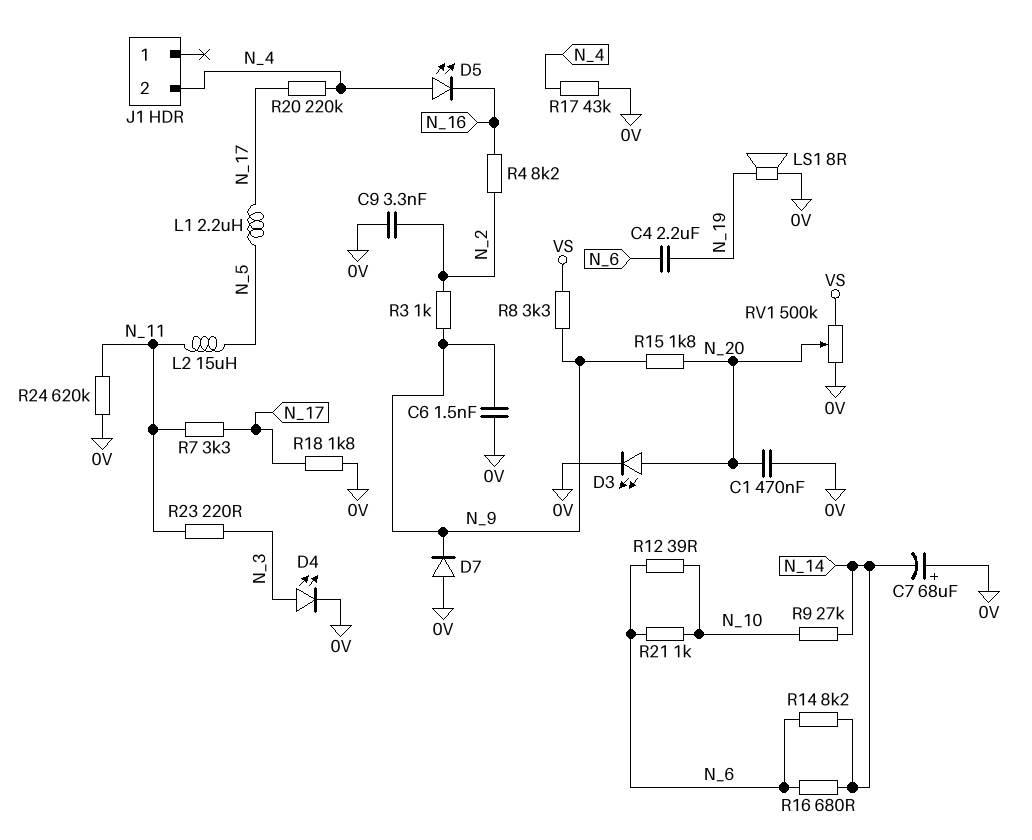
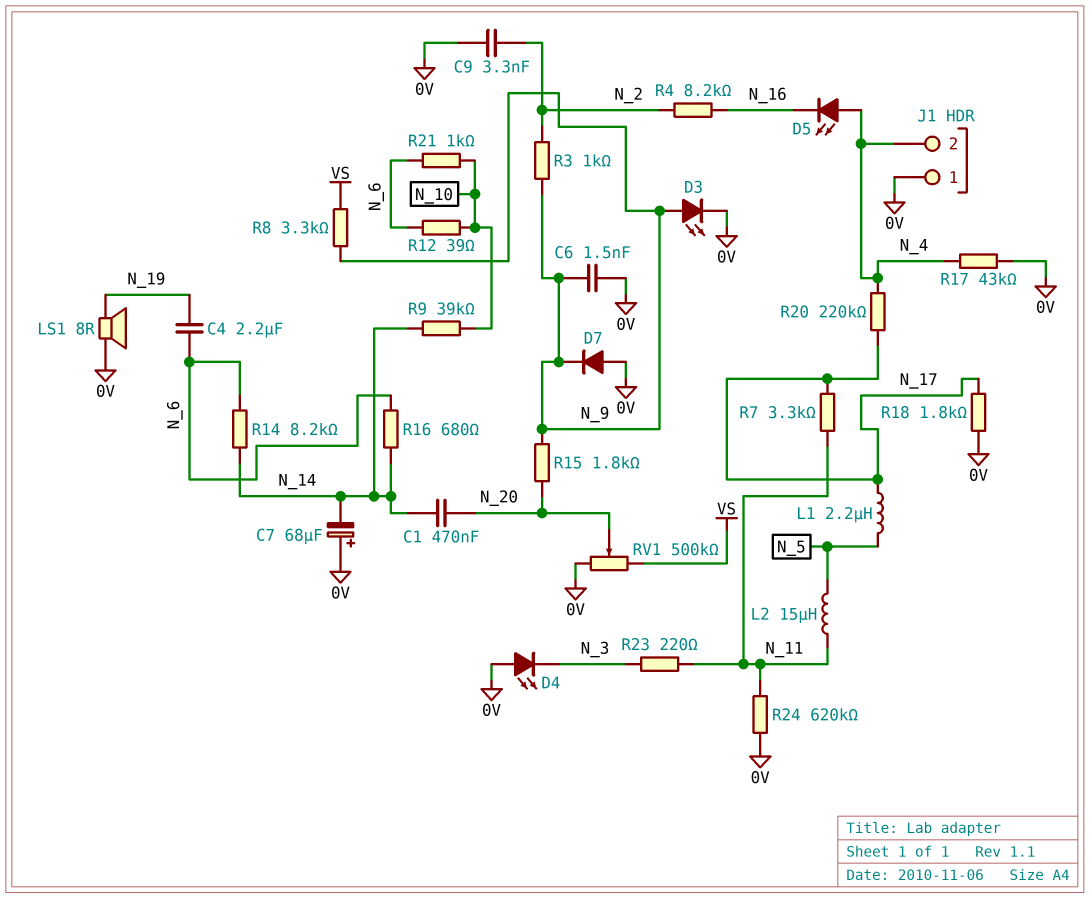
C1: 470nF (0V, N_20) -> 470nF (N_14, N_20)
D3: LED (A N_20, K 0V) -> LED (A N_9, K 0V)
D4: LED (A N_3, K 0V) -> LED (A 0V, K N_3)
J1 pin 1: none -> 0V
R9: 27k (N_10, N_14) -> 39k (N_10, N_14)

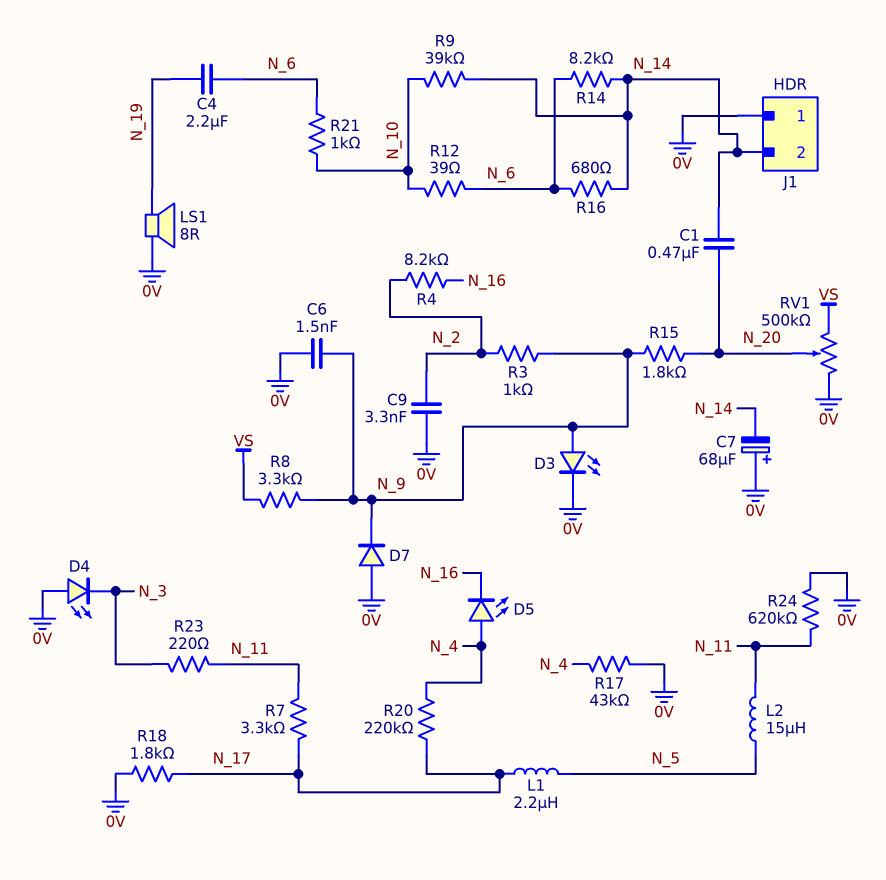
J1 pin 2: N_4 -> N_14

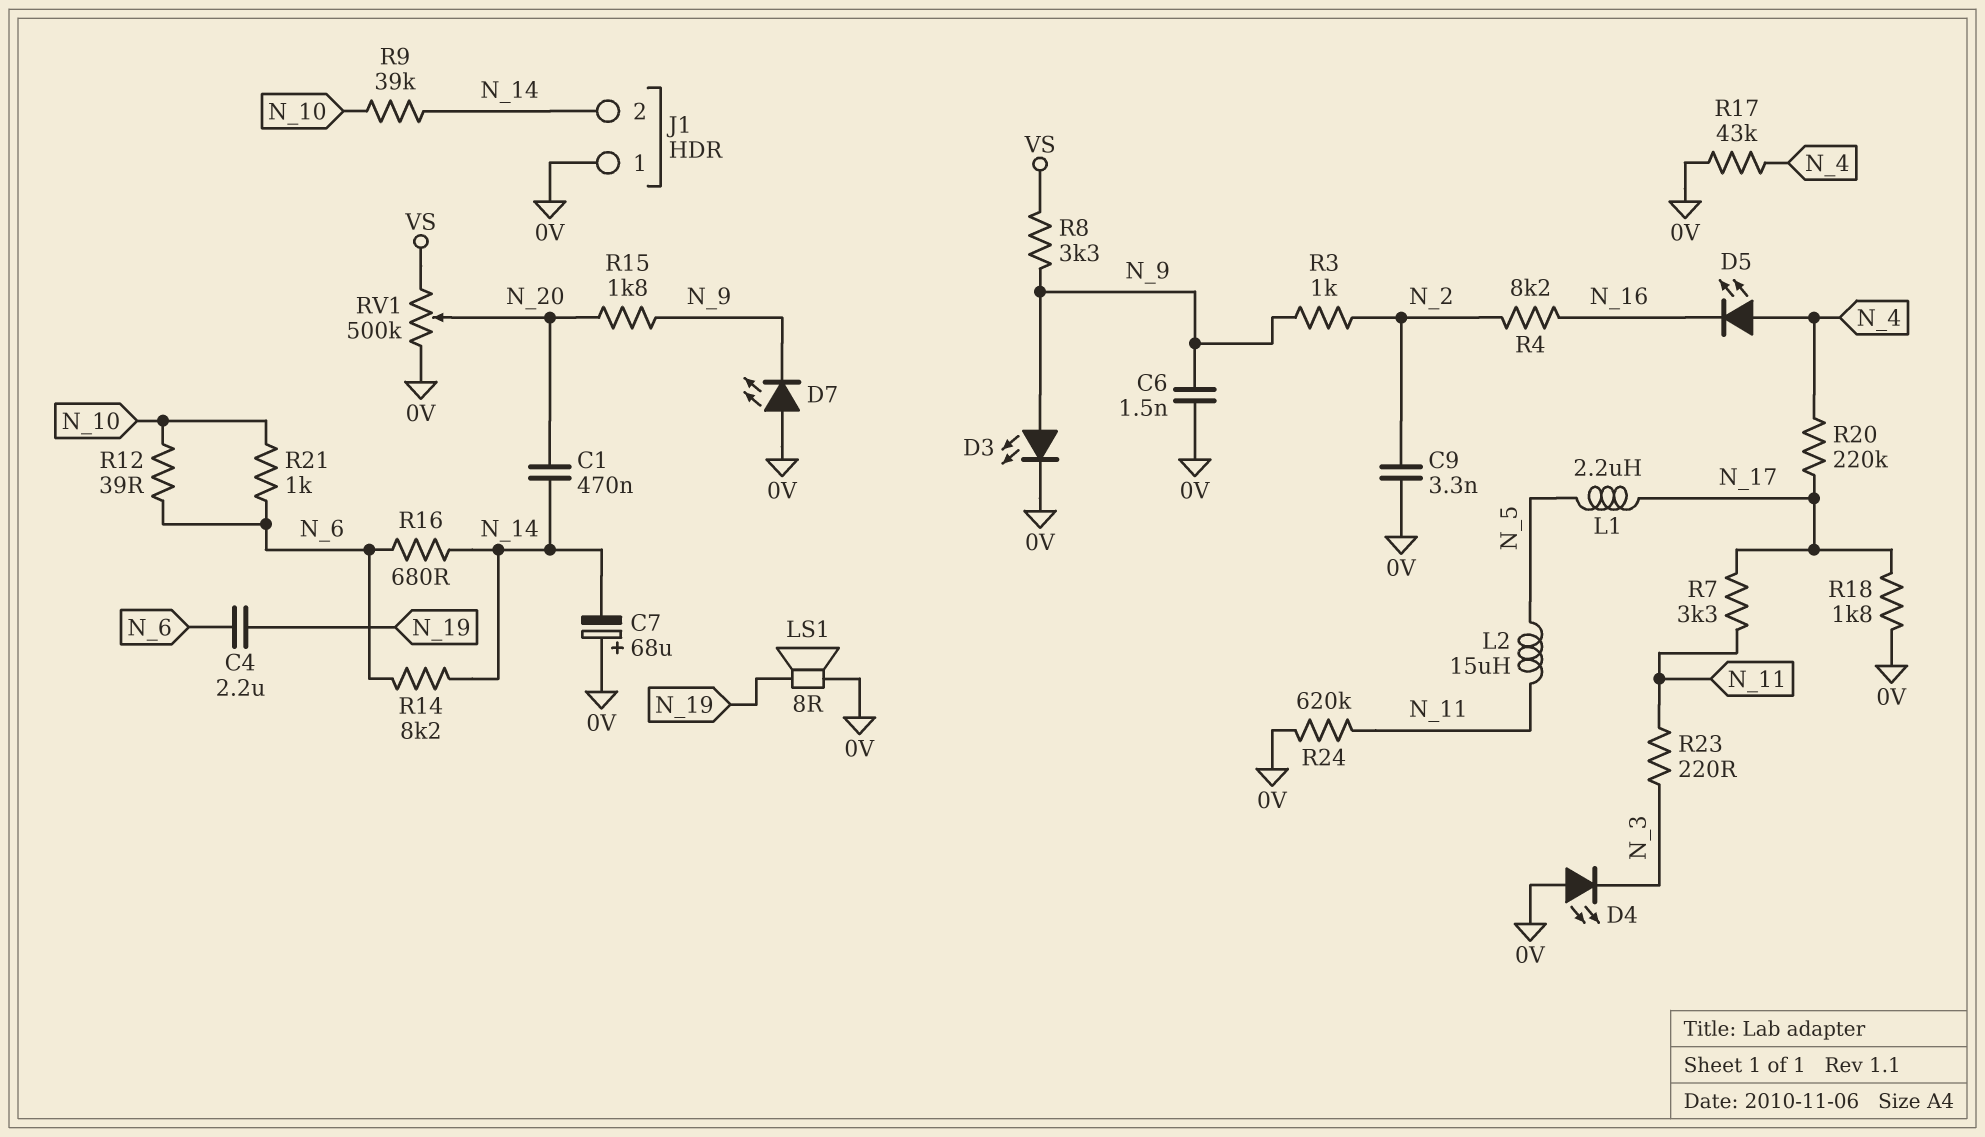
D7: diode (A 0V, K N_9) -> LED (A 0V, K N_9)

